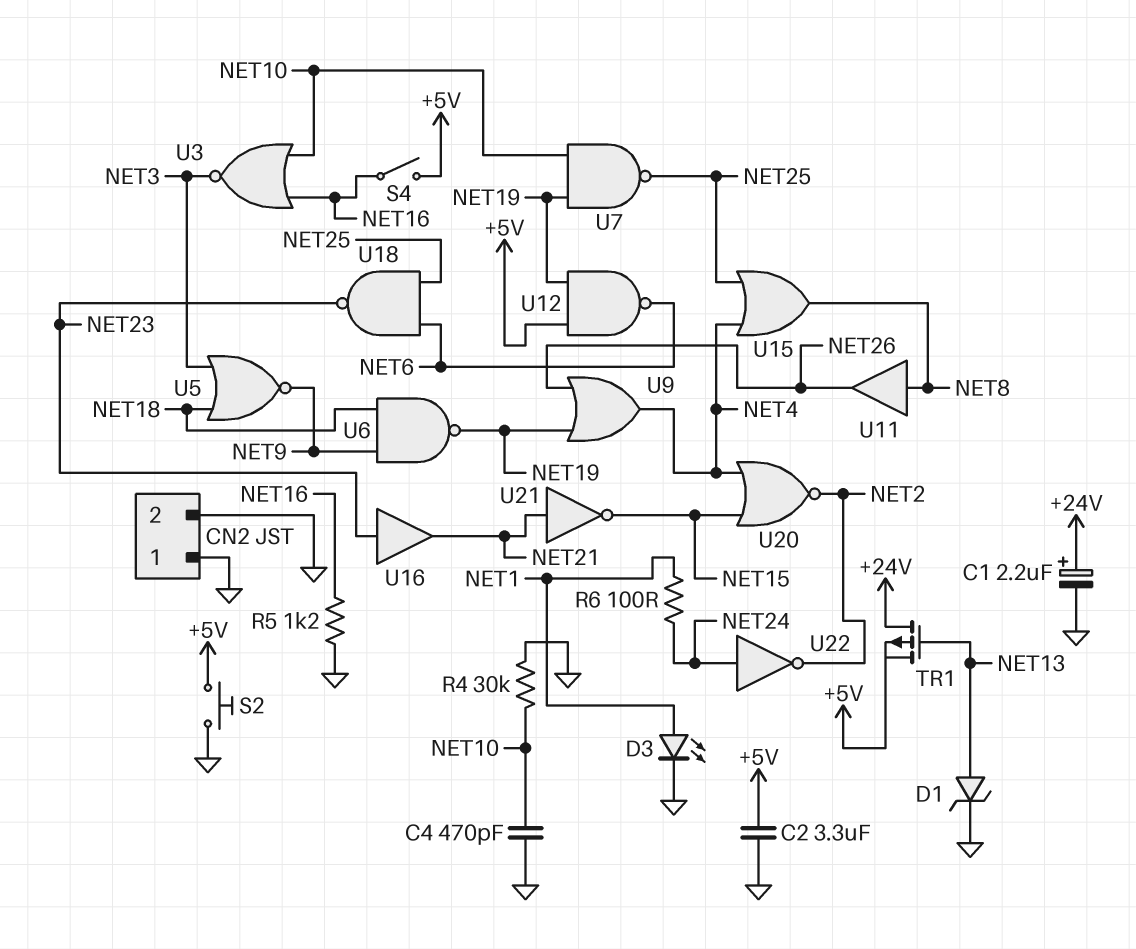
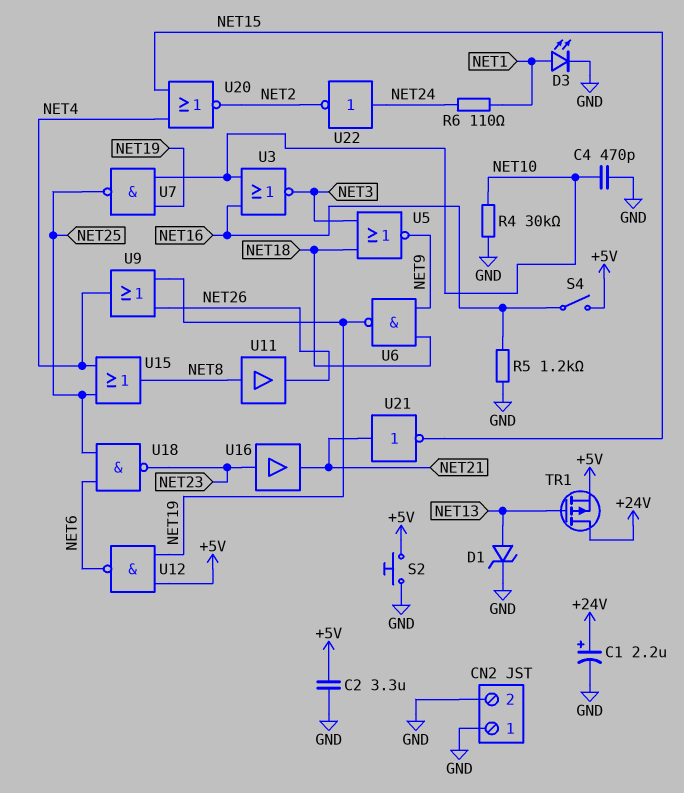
R6: 100 (NET1, NET24) -> 110 (NET1, NET24)

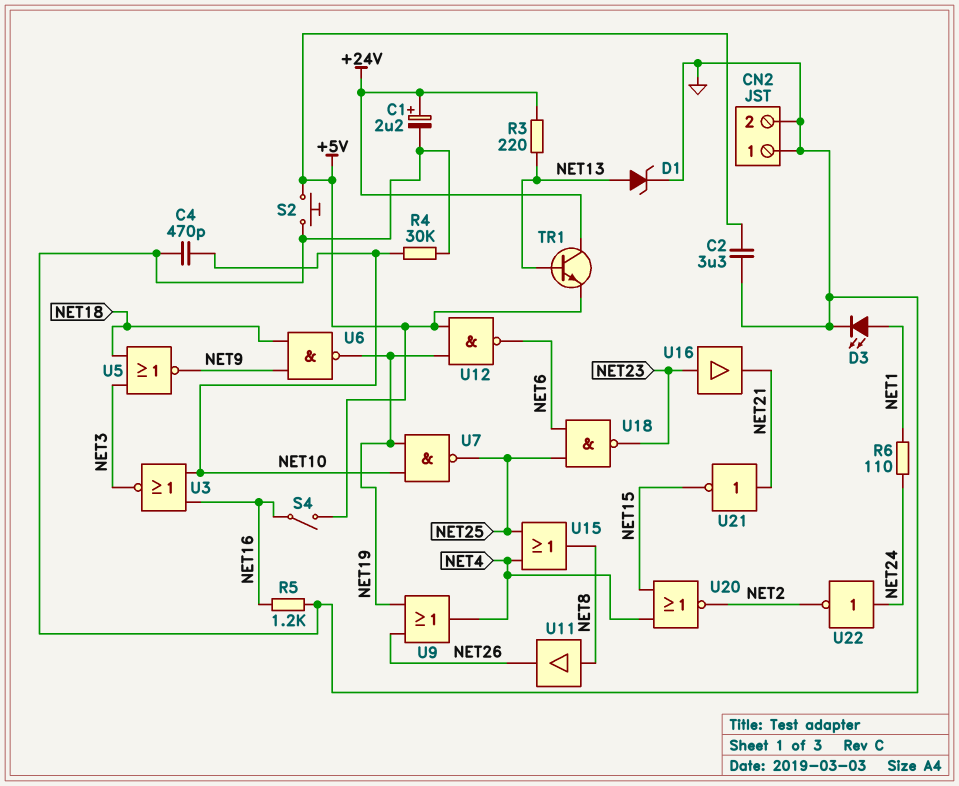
R3: none -> 220 (+24V, NET13)
TR1: PMOS (G NET13, D +24V, S +5V) -> NPN (B NET13, C +24V, E +5V)

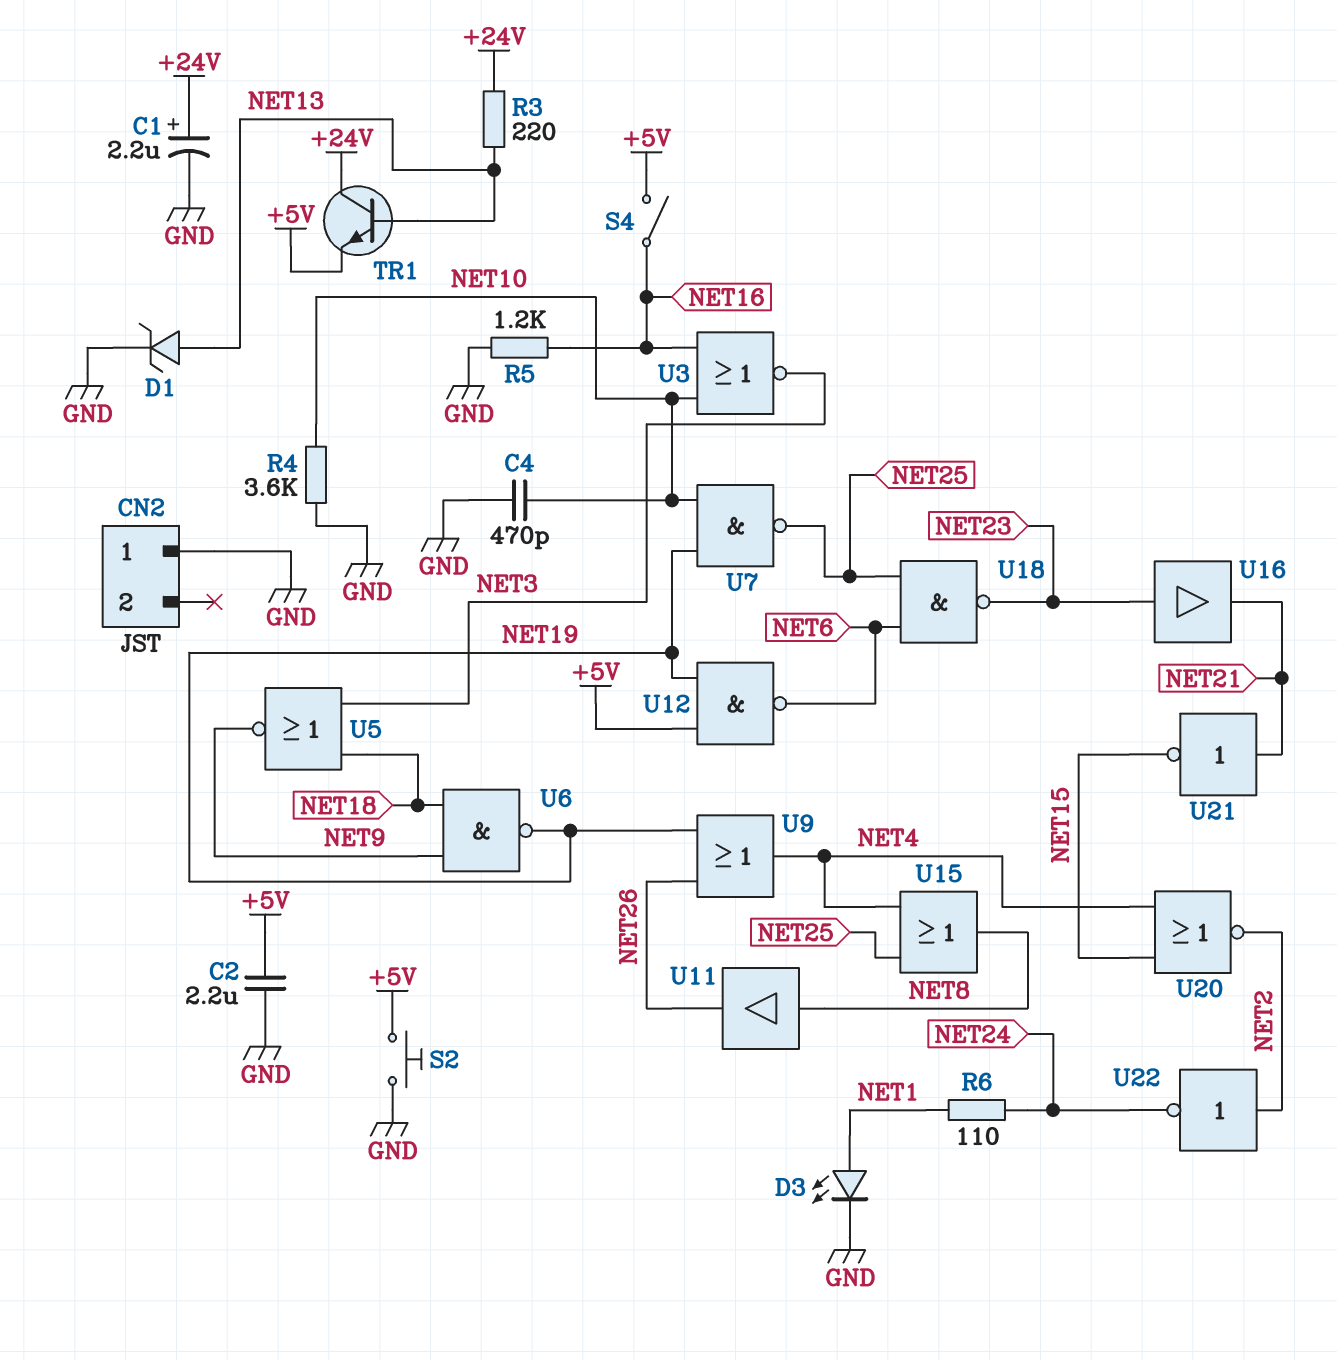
C2: 3.3uF (+5V, GND) -> 2.2uF (+5V, GND)
CN2 pin 2: GND -> none
R4: 30k (GND, NET10) -> 3.6k (GND, NET10)
U22: NOT (in NET24, out NET2) -> NOT (in NET2, out NET24)

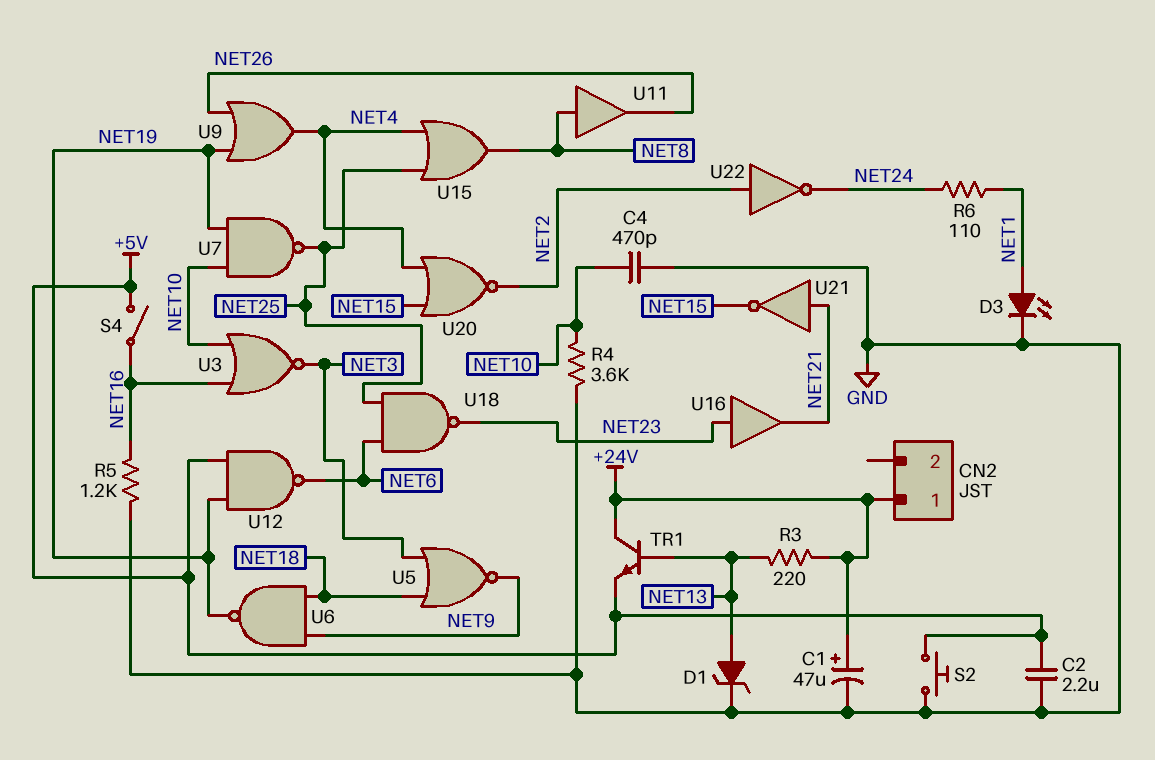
C1: 2.2uF (plus +24V, minus GND) -> 47uF (plus +24V, minus GND)
CN2 pin 1: GND -> +24V

